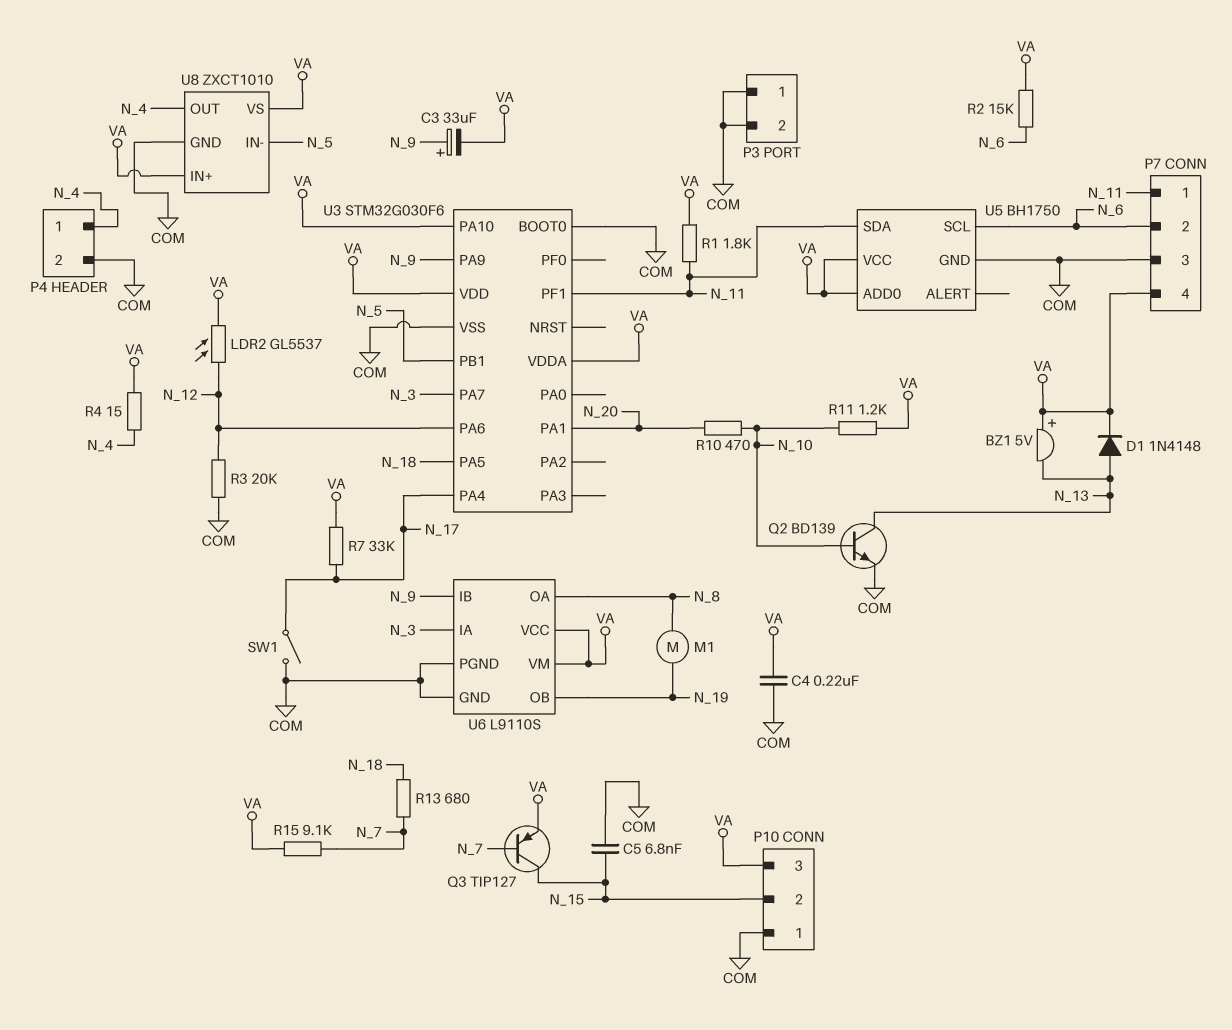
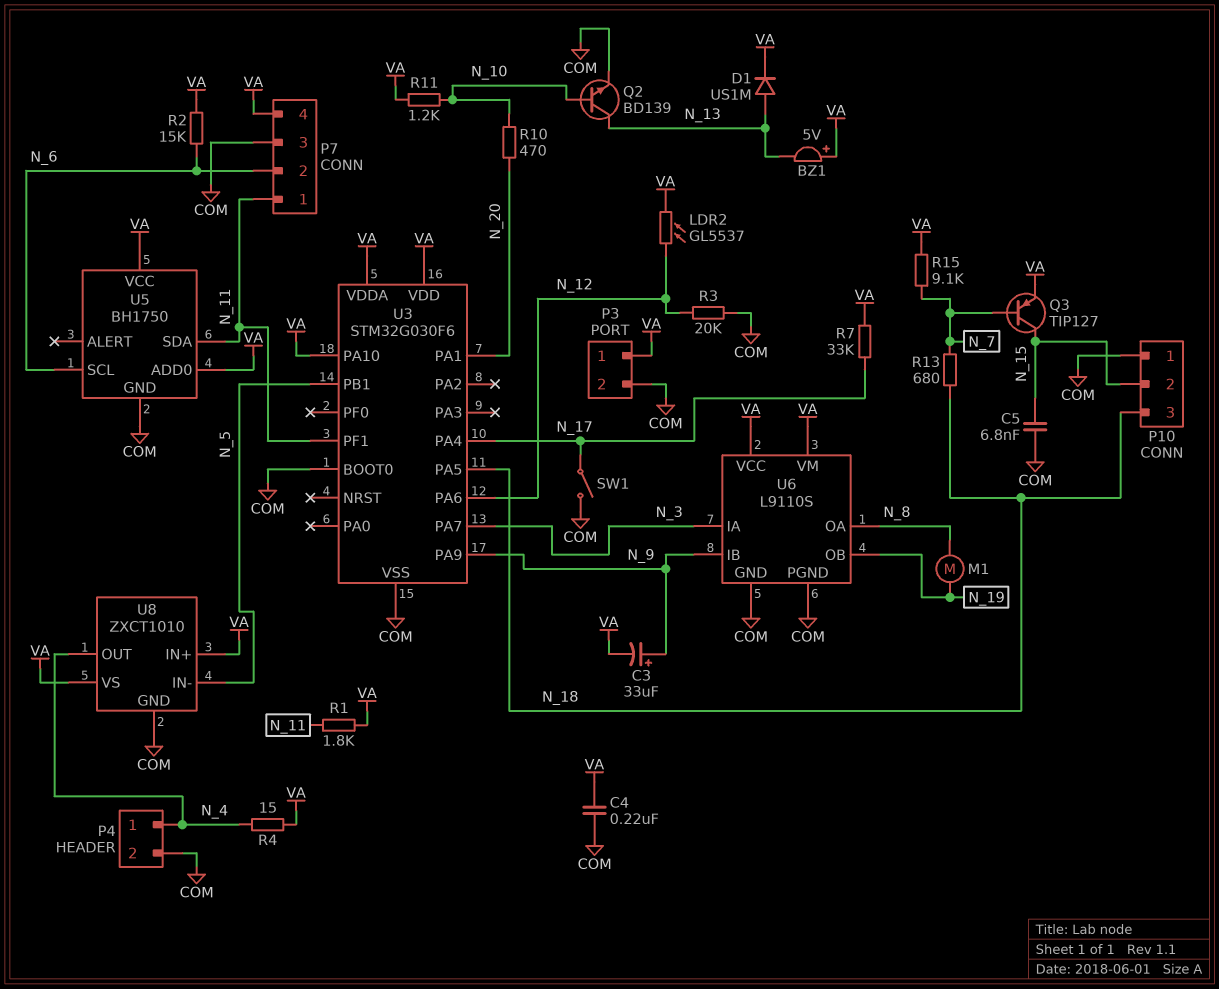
D1: diode 1N4148 (A N_13, K VA) -> diode US1M (A N_13, K VA)
P3 pin 1: COM -> VA
P10 pin 3: VA -> N_18

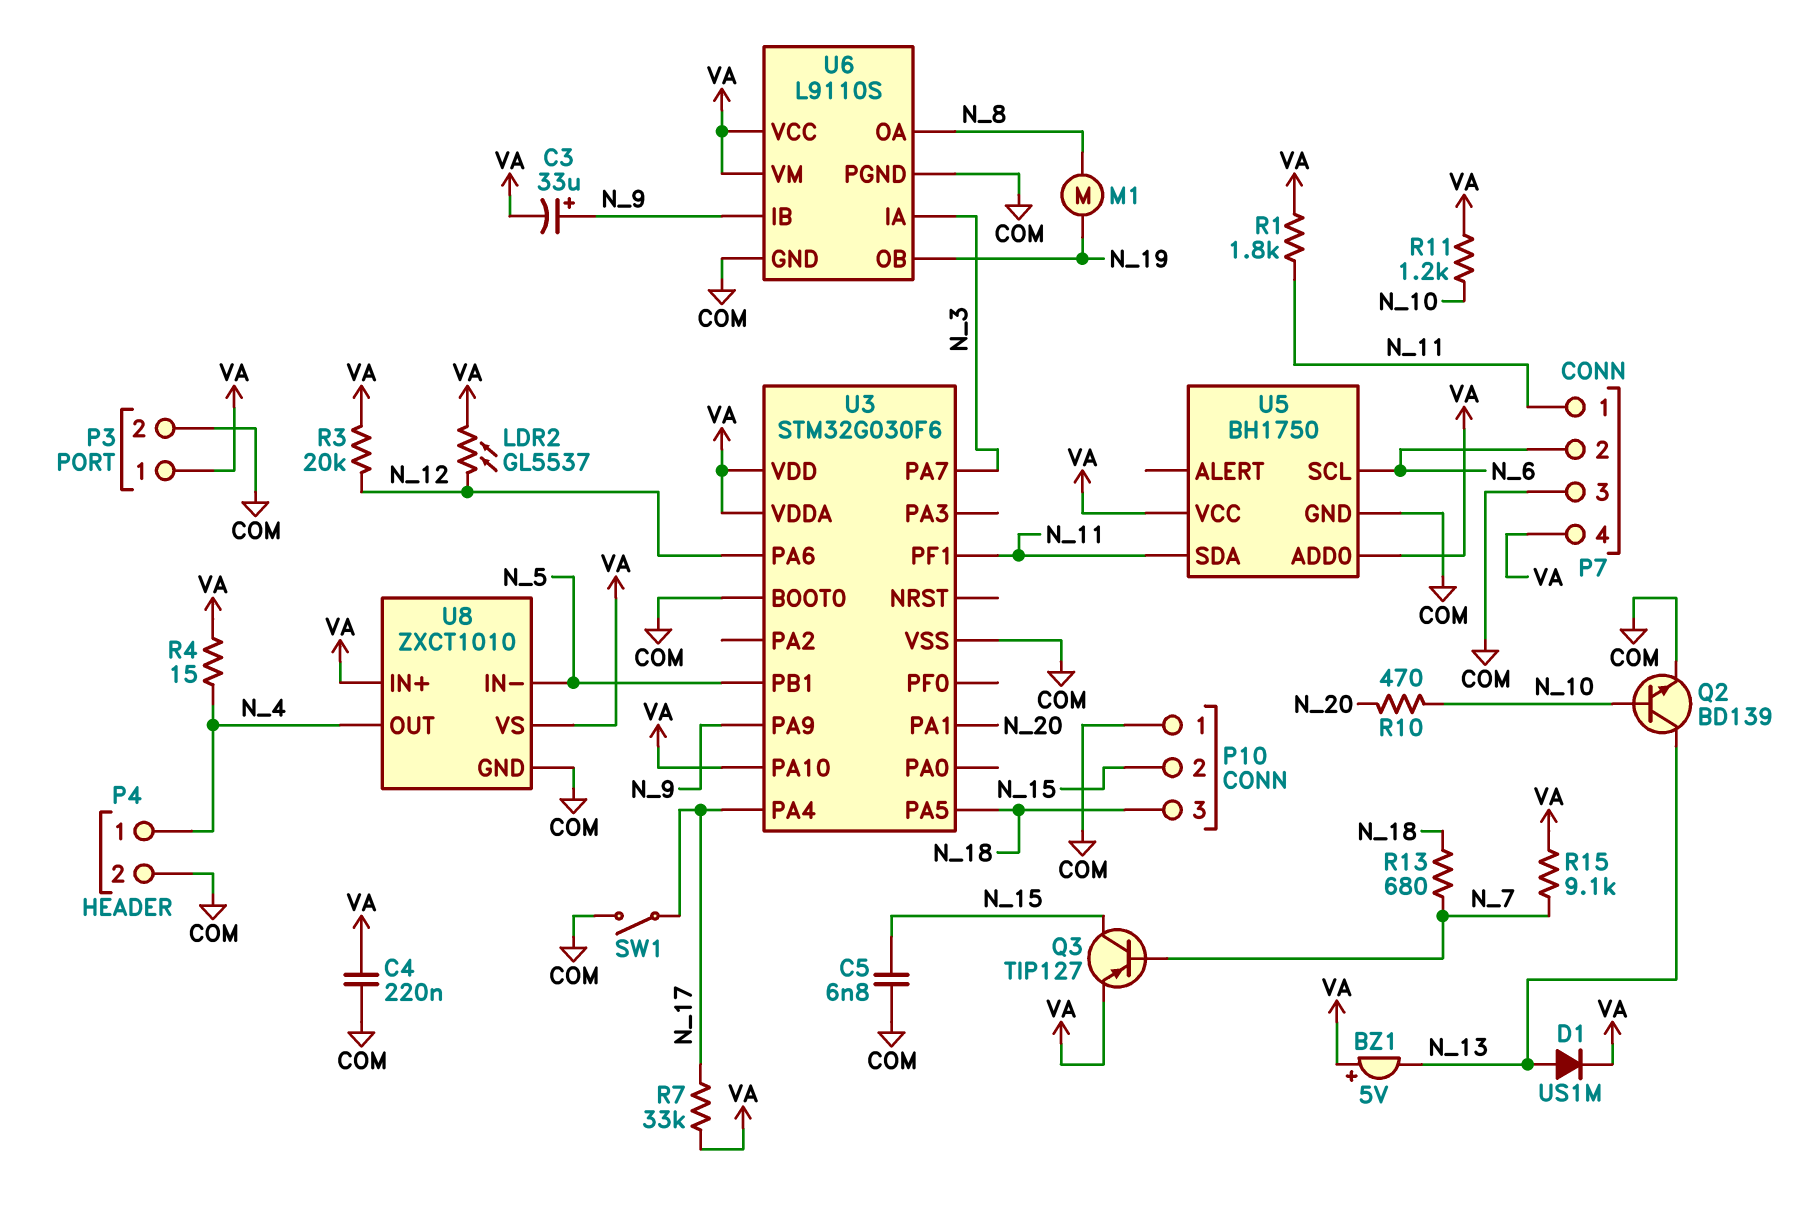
R2: 15k (N_6, VA) -> none
R3: 20k (COM, N_12) -> 20k (N_12, VA)

